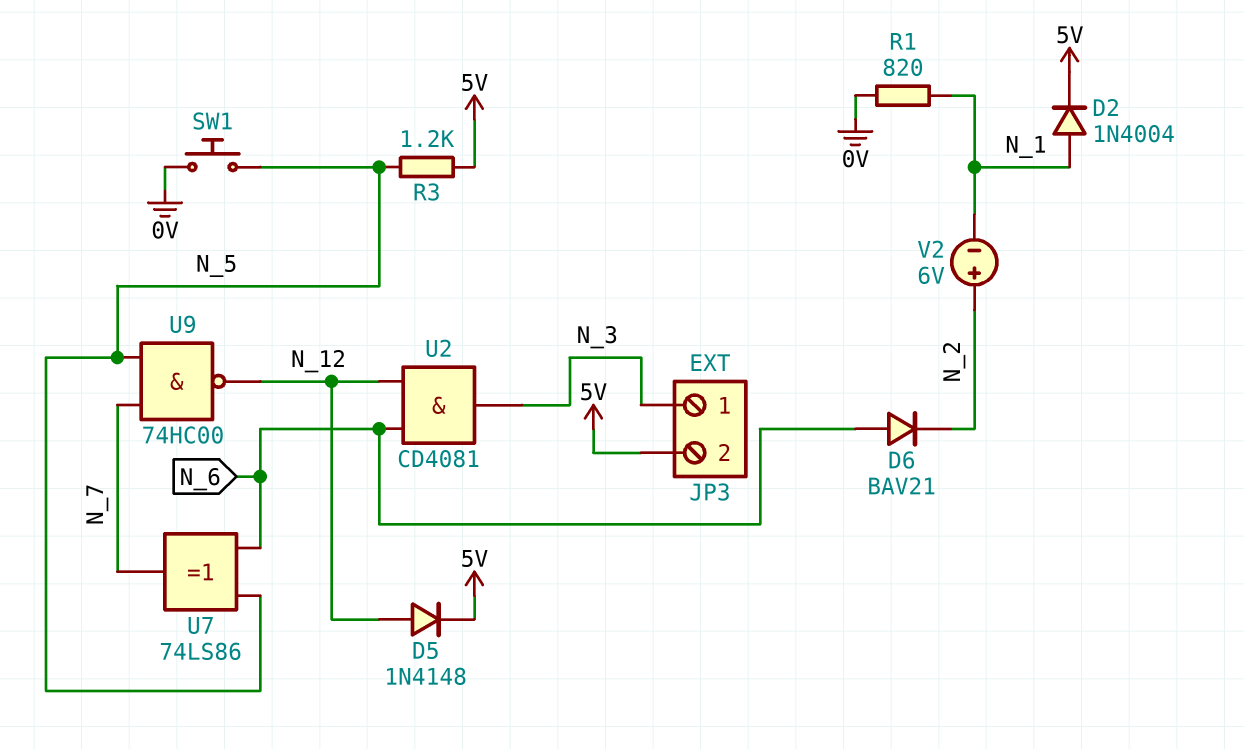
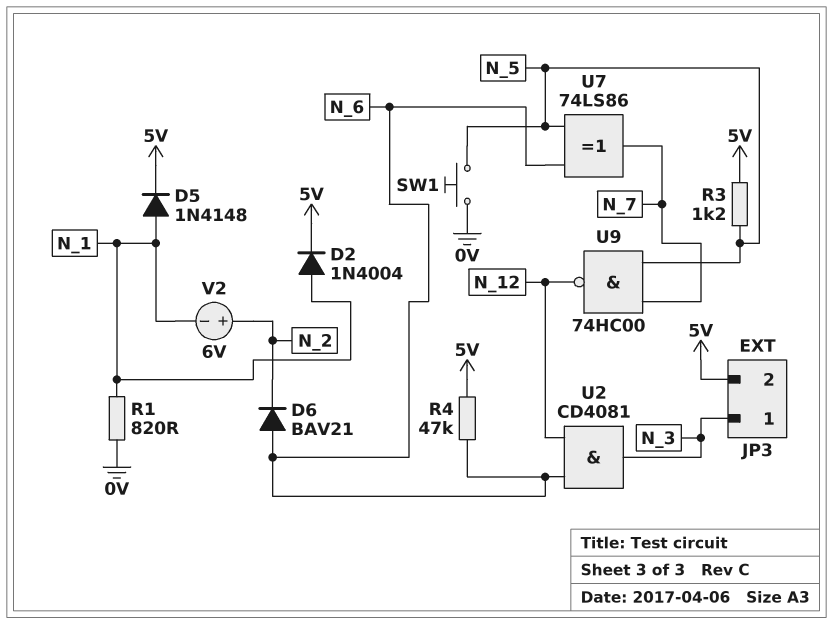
D5: diode 1N4148 (A N_12, K 5V) -> diode 1N4148 (A N_1, K 5V)
R4: none -> 47k (5V, N_6)

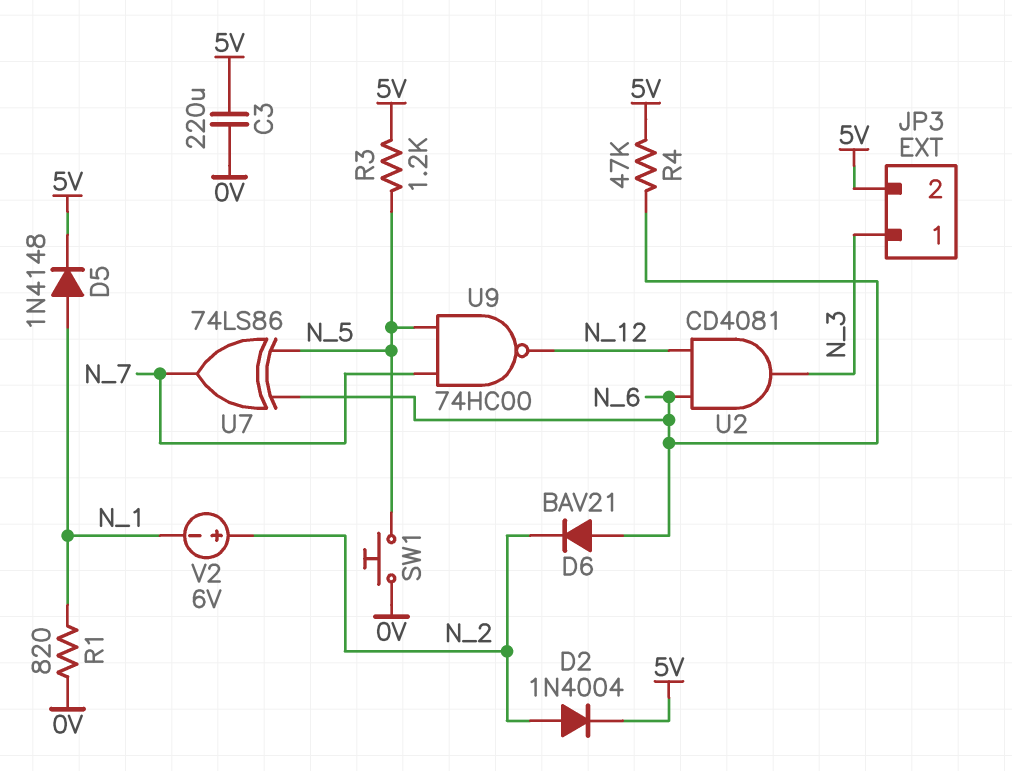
C3: none -> 220uF (0V, 5V)
D2: diode 1N4004 (A N_1, K 5V) -> diode 1N4004 (A N_2, K 5V)

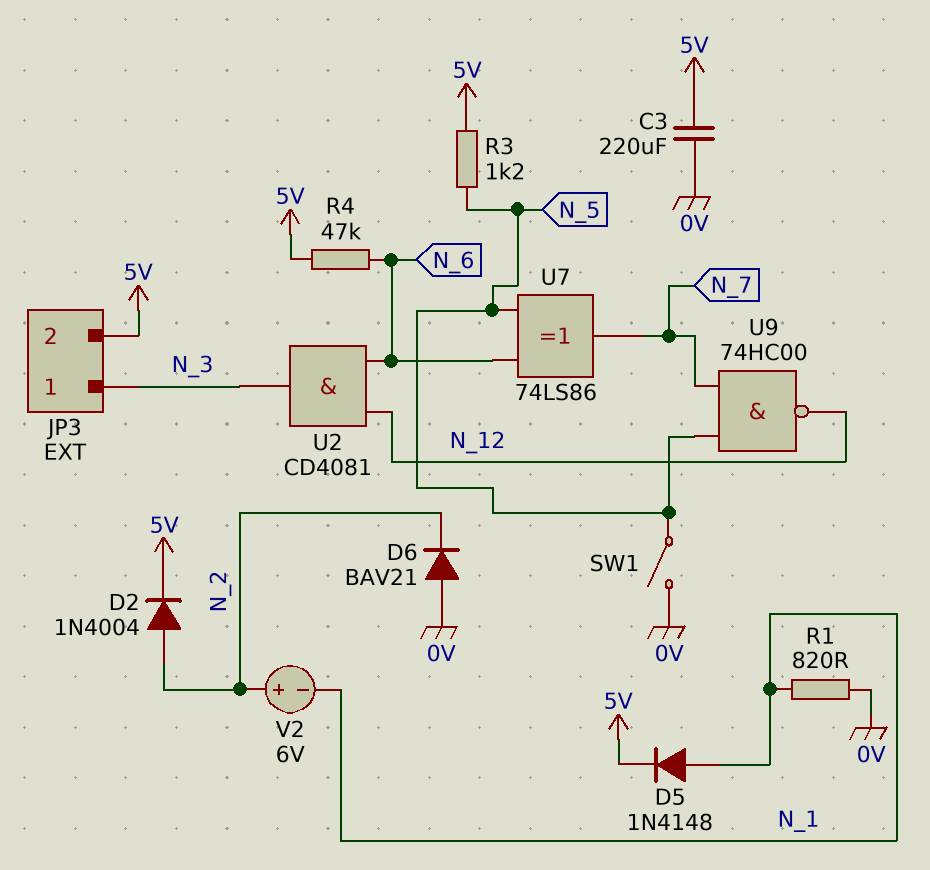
D6: diode BAV21 (A N_6, K N_2) -> diode BAV21 (A 0V, K N_2)
SW1: button (0V, N_5) -> switch (0V, N_5)

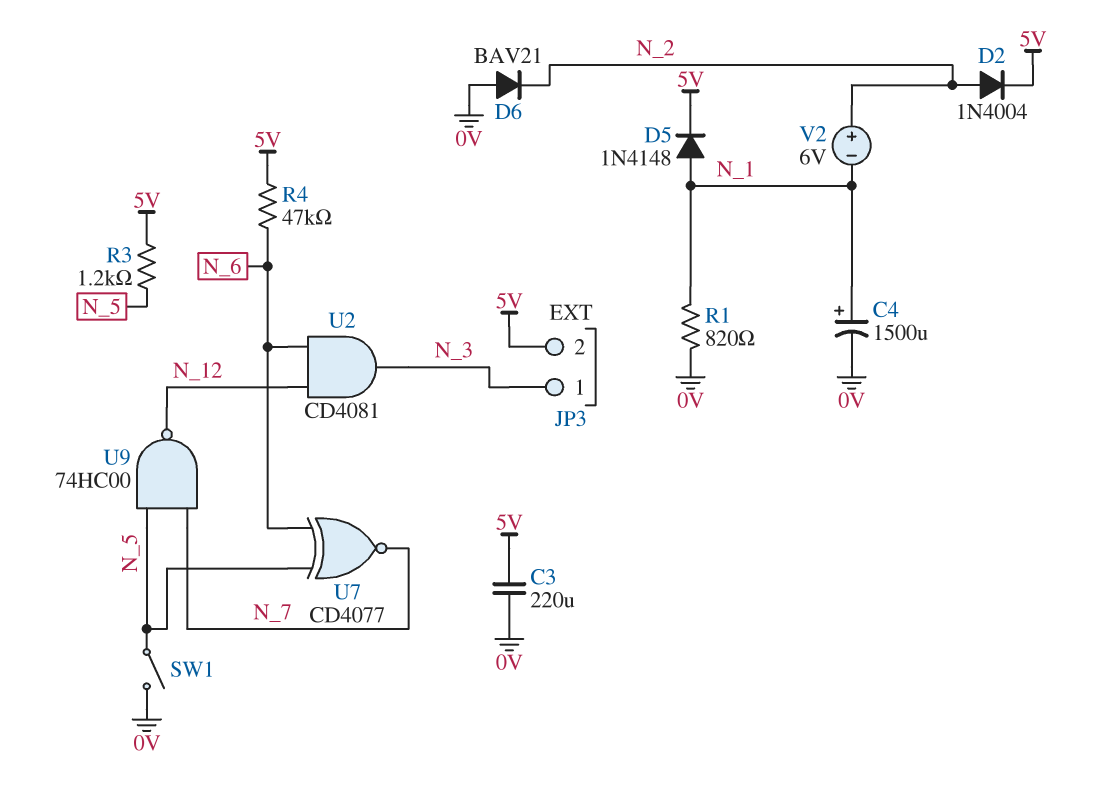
C4: none -> 1500uF (plus N_1, minus 0V)
U7: XOR 74LS86 (in N_5, in N_6, out N_7) -> XNOR CD4077 (in N_5, in N_6, out N_7)

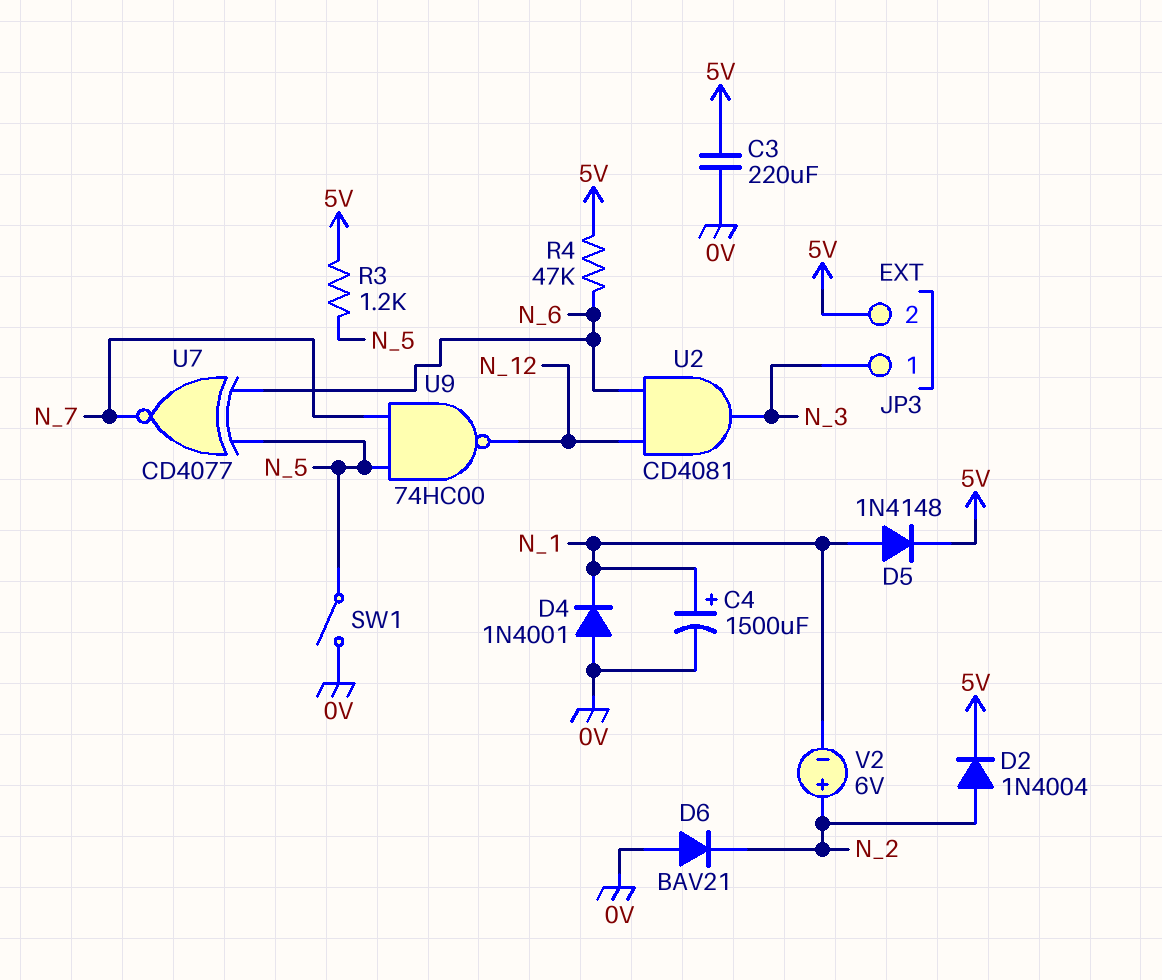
D4: none -> diode 1N4001 (A 0V, K N_1)
R1: 820 (0V, N_1) -> none

